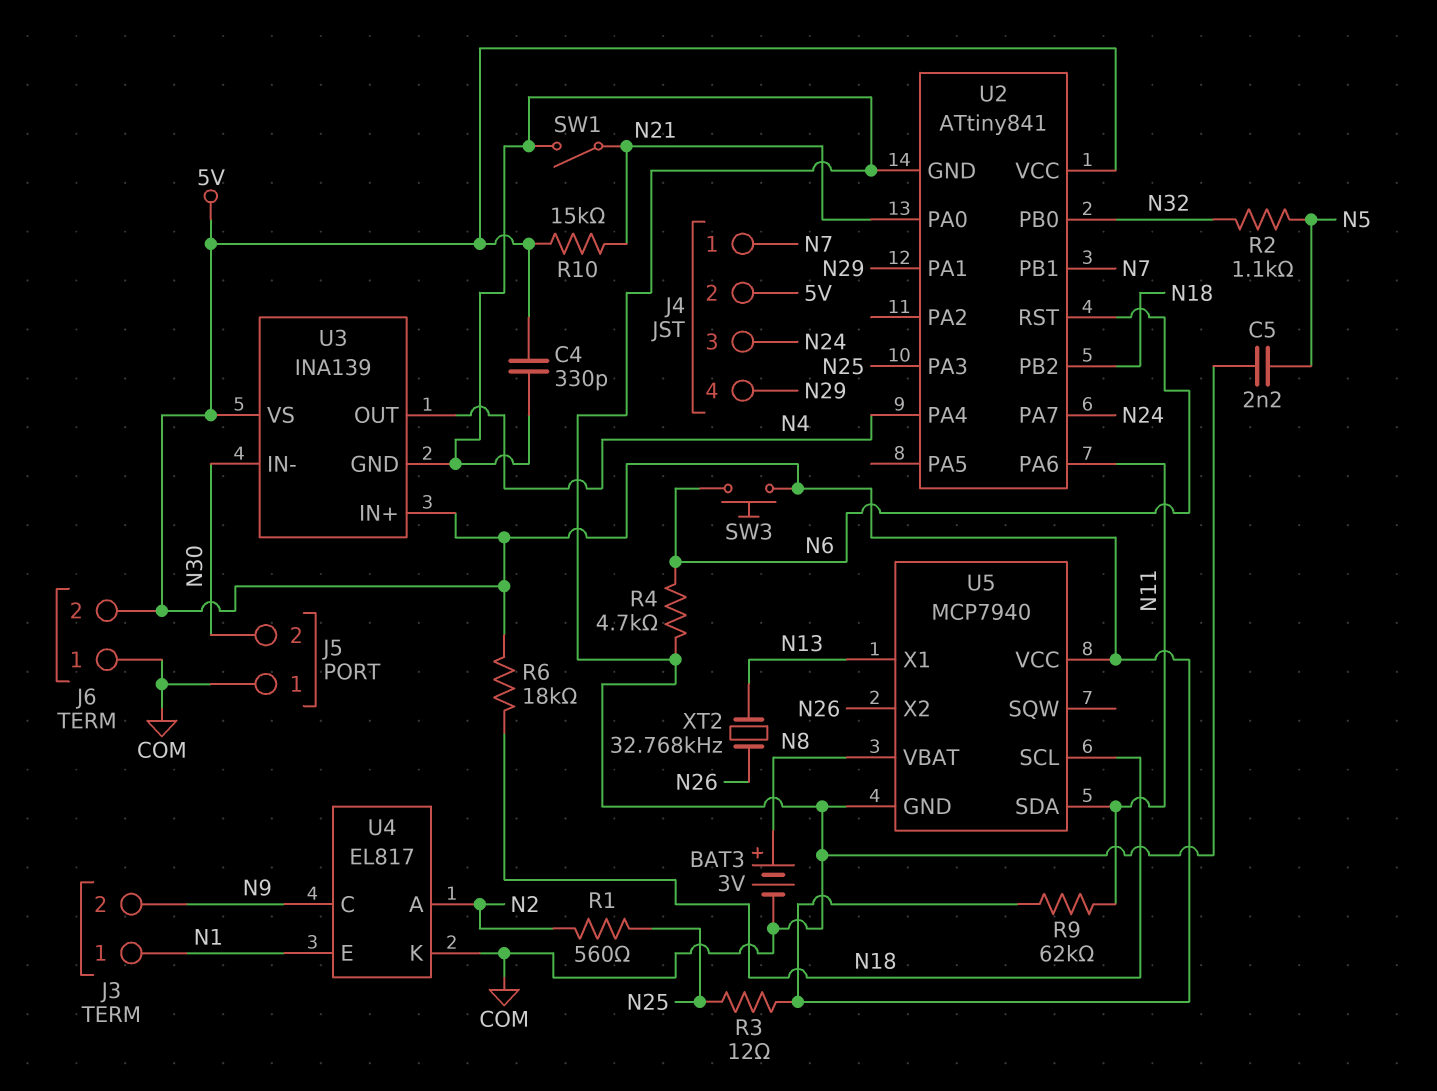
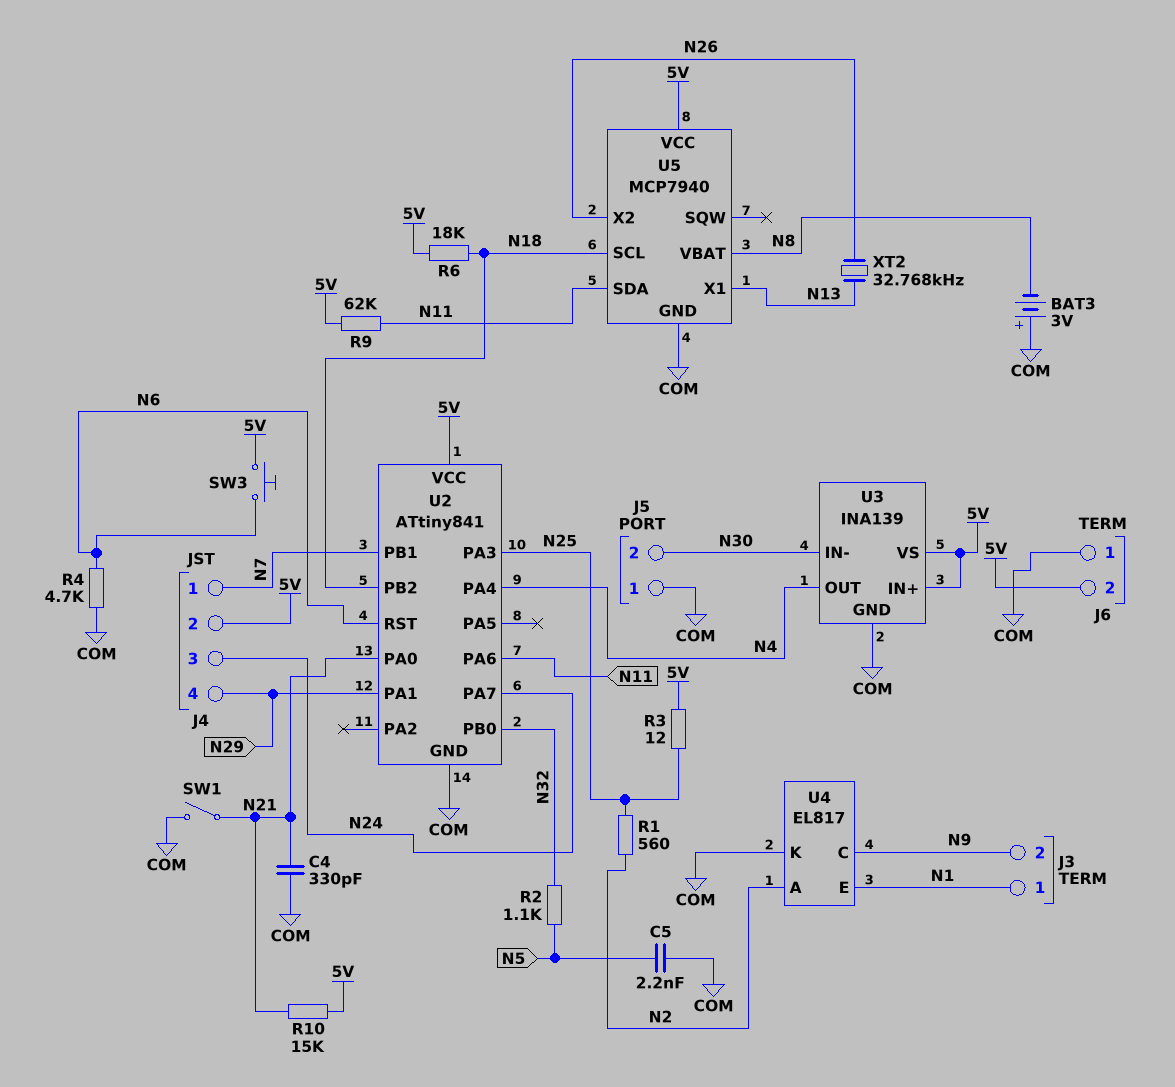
BAT3: 3V (plus N8, minus COM) -> 3V (plus COM, minus N8)
C4: 330pF (5V, COM) -> 330pF (COM, N21)

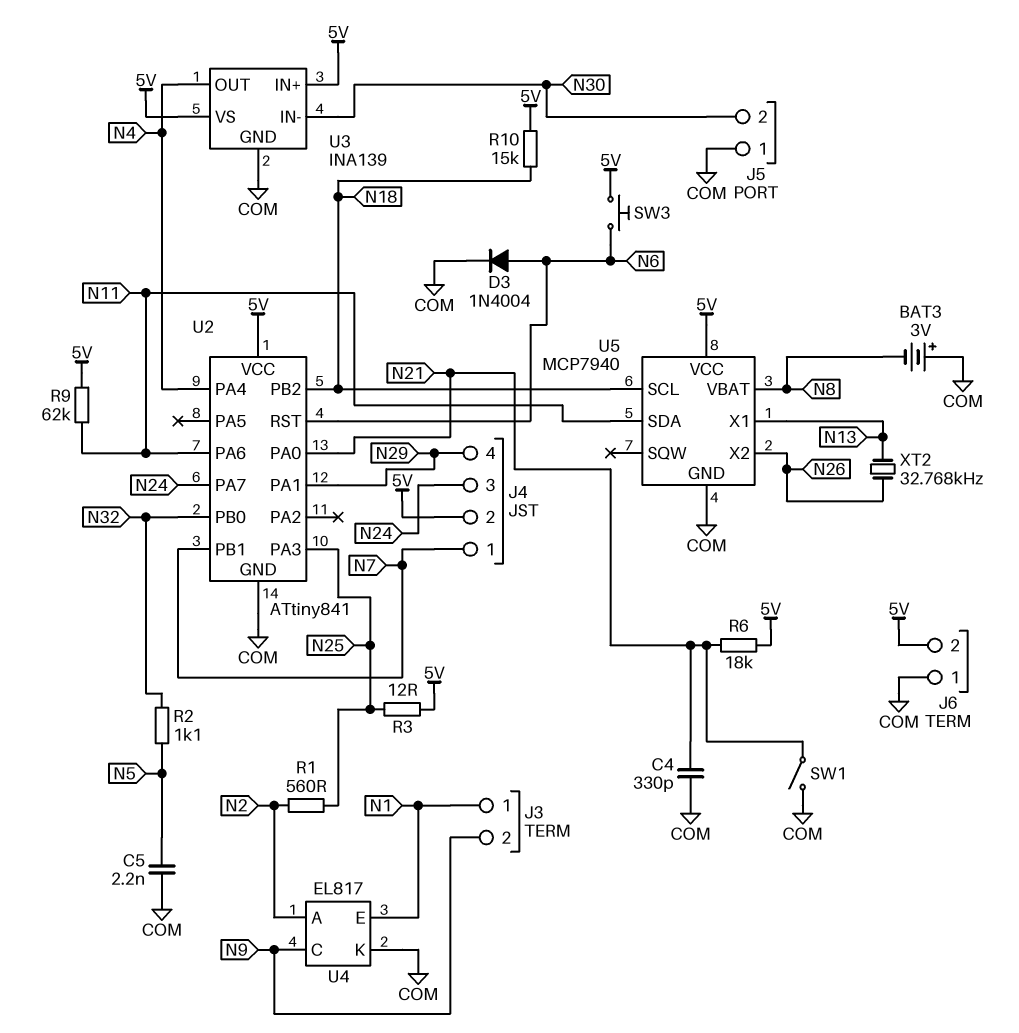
D3: none -> diode 1N4004 (A N6, K COM)
R4: 4.7k (COM, N6) -> none
R6: 18k (5V, N18) -> 18k (5V, N21)
R10: 15k (5V, N21) -> 15k (5V, N18)

